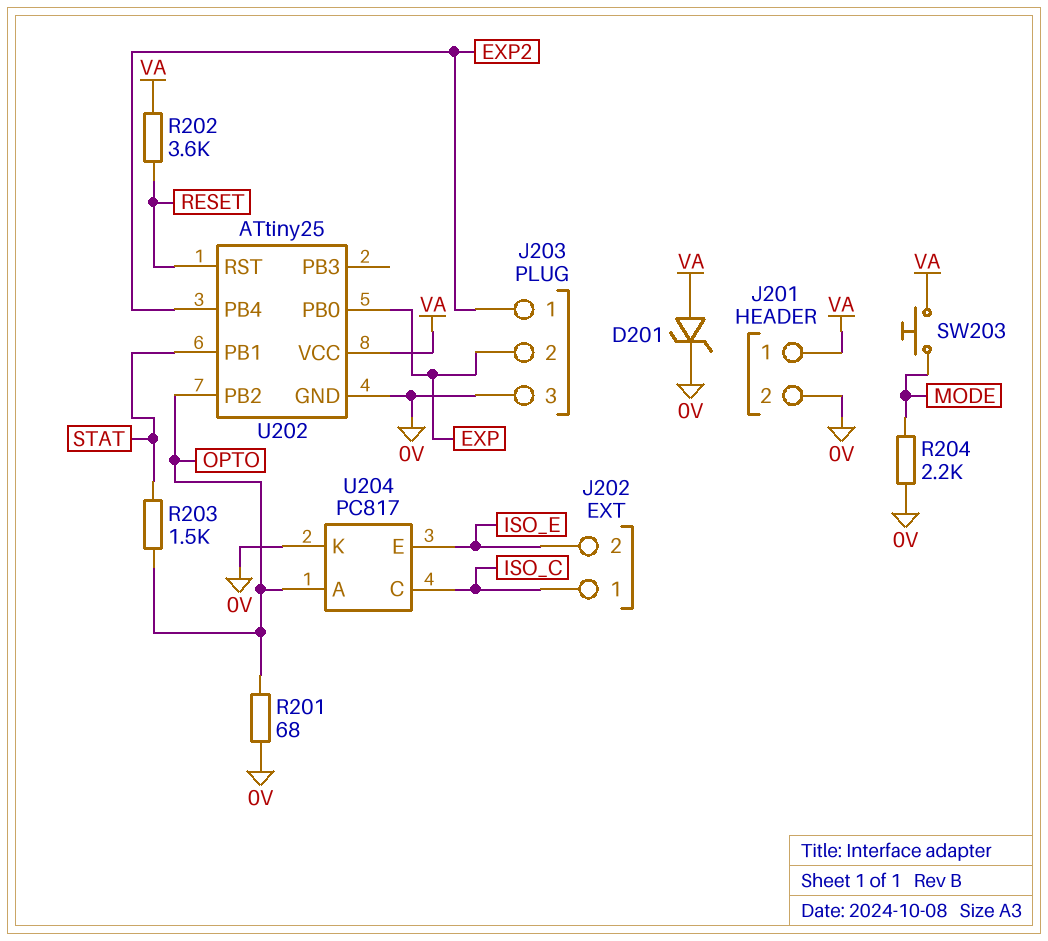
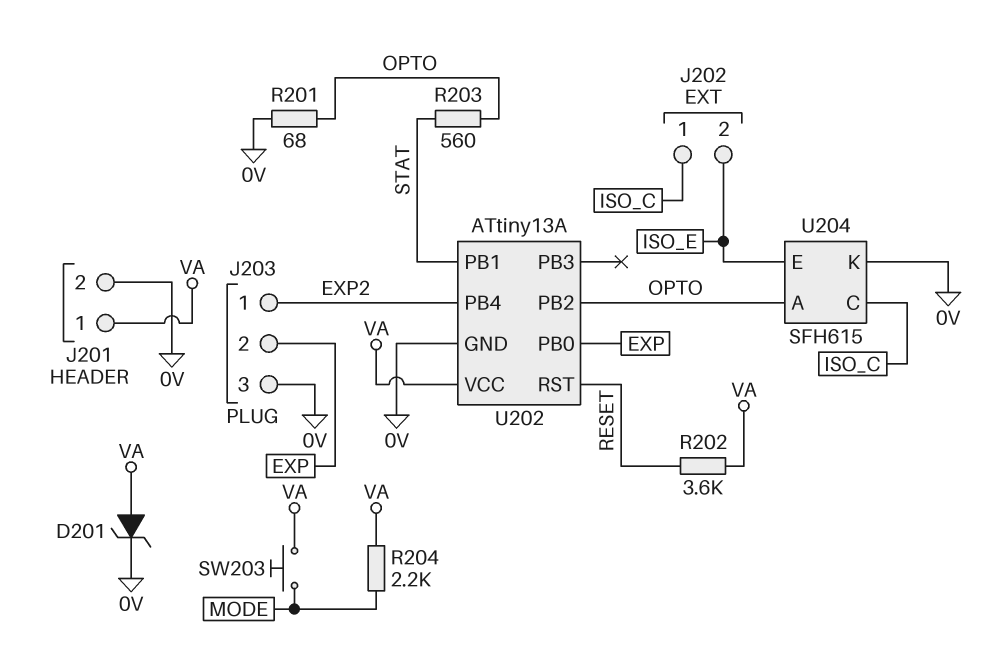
R203: 1.5k (OPTO, STAT) -> 560 (OPTO, STAT)
R204: 2.2k (0V, MODE) -> 2.2k (MODE, VA)
U202: ATtiny25 -> ATtiny13A
U204: PC817 -> SFH615

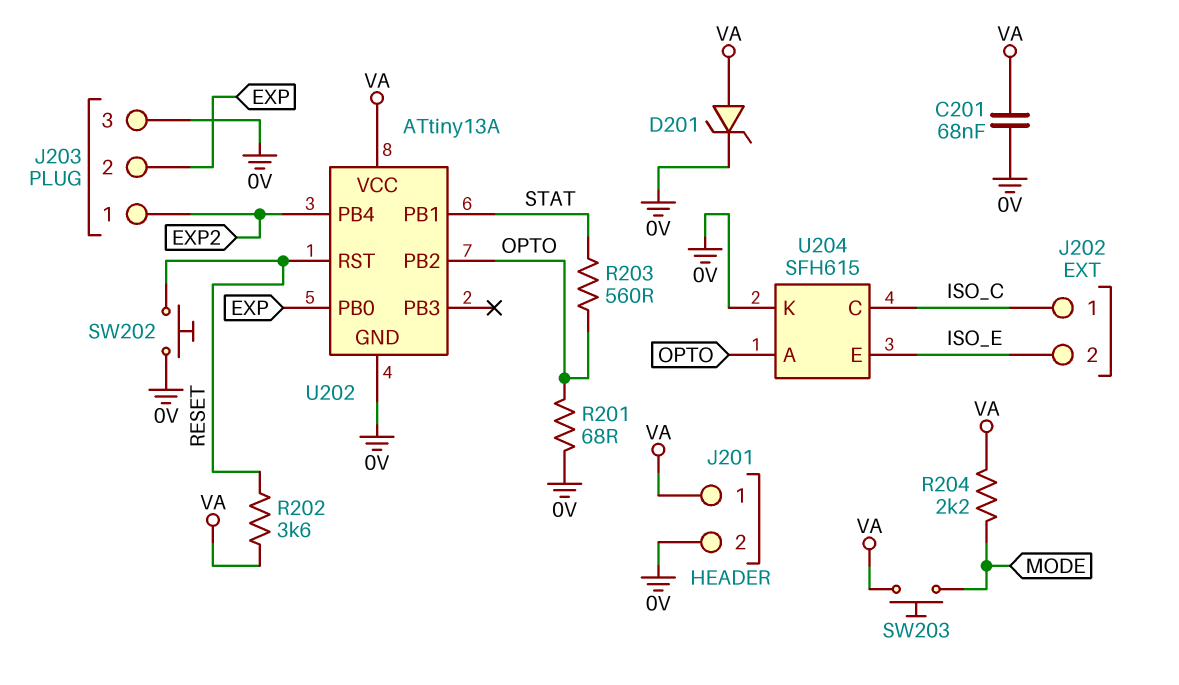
C201: none -> 68nF (0V, VA)
SW202: none -> button (0V, RESET)

